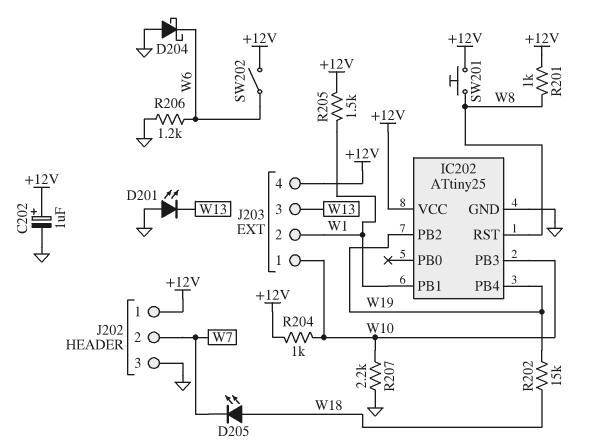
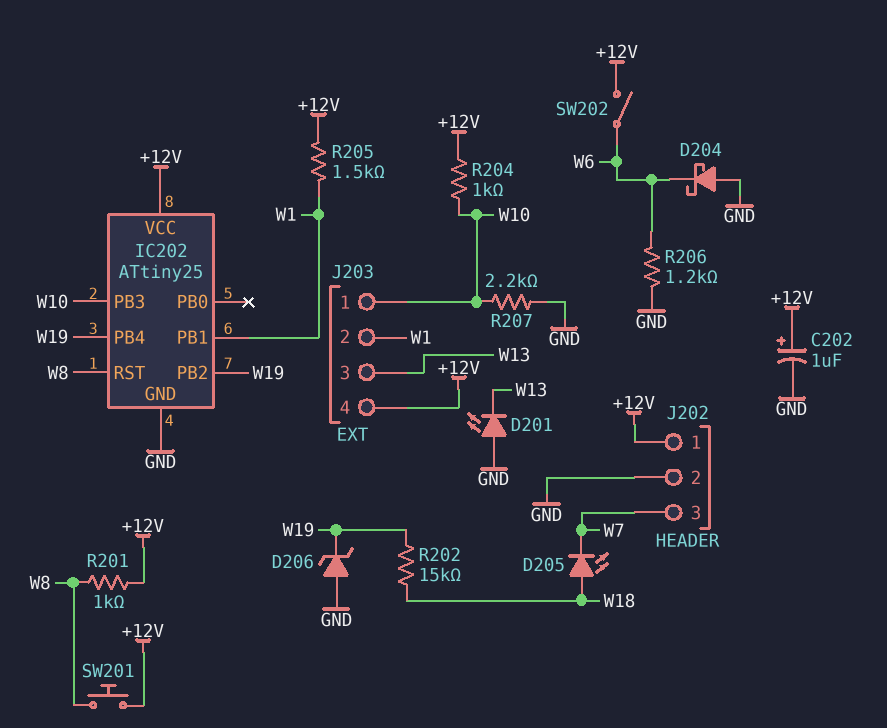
D206: none -> zener (A GND, K W19)
J202 pin 2: W7 -> GND
J202 pin 3: GND -> W7

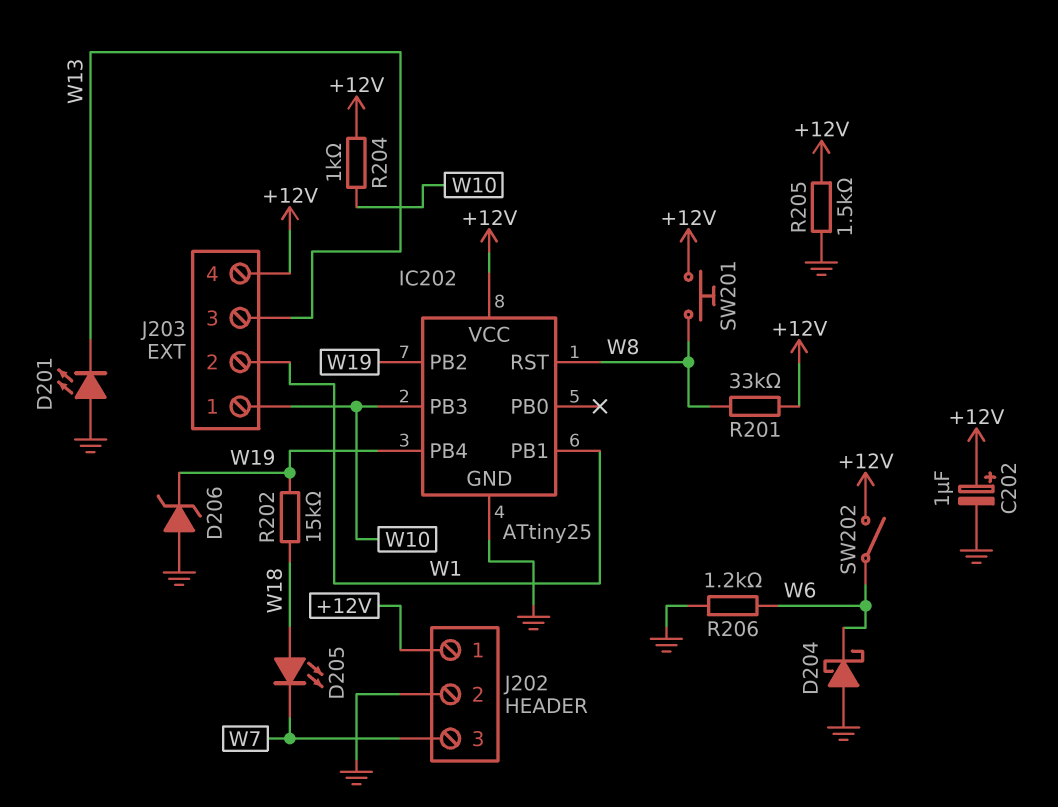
R201: 1k (+12V, W8) -> 33k (+12V, W8)
R205: 1.5k (+12V, W1) -> 1.5k (+12V, GND)
R207: 2.2k (GND, W10) -> none

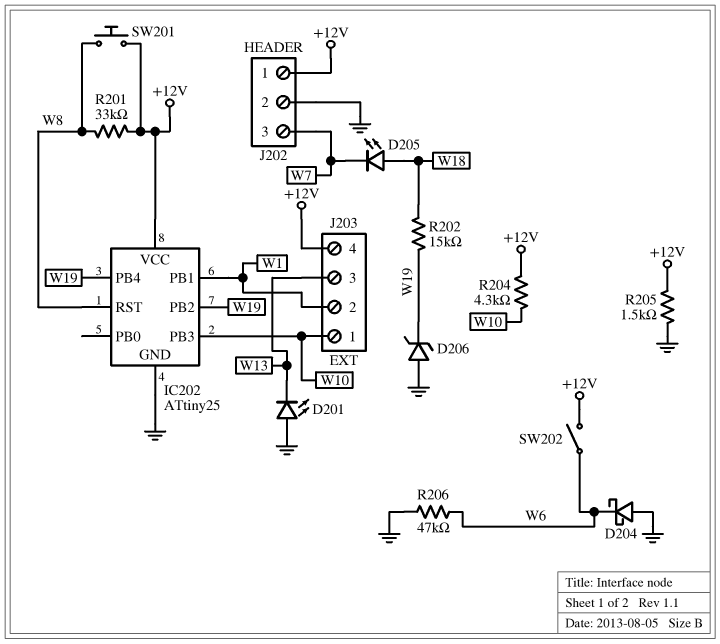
C202: 1uF (plus +12V, minus GND) -> none
R204: 1k (+12V, W10) -> 4.3k (+12V, W10)
R206: 1.2k (GND, W6) -> 47k (GND, W6)

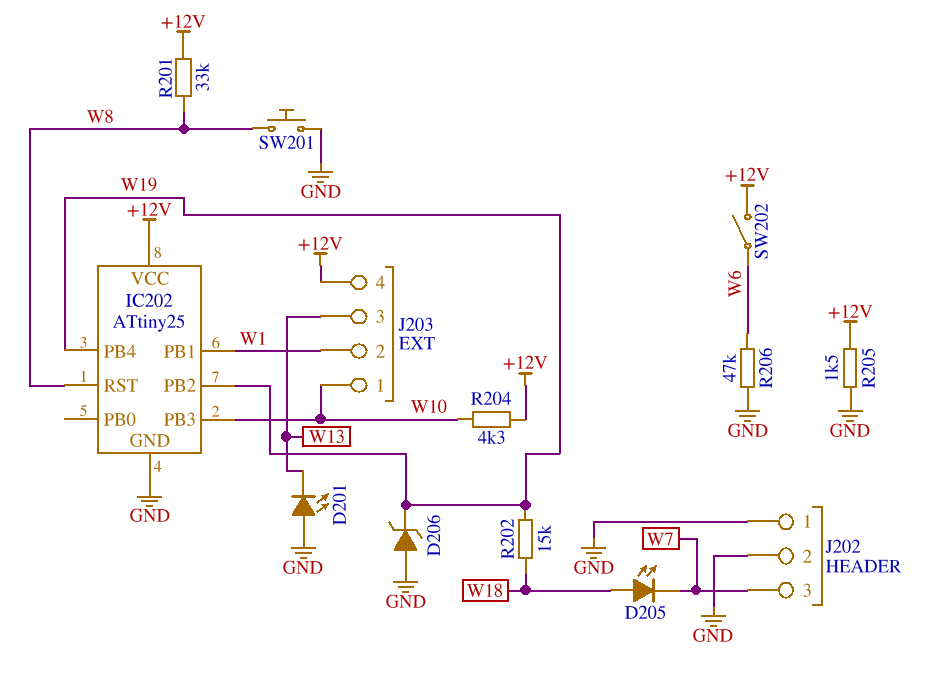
D204: schottky (A GND, K W6) -> none
J202 pin 1: +12V -> GND
SW201: button (+12V, W8) -> button (GND, W8)

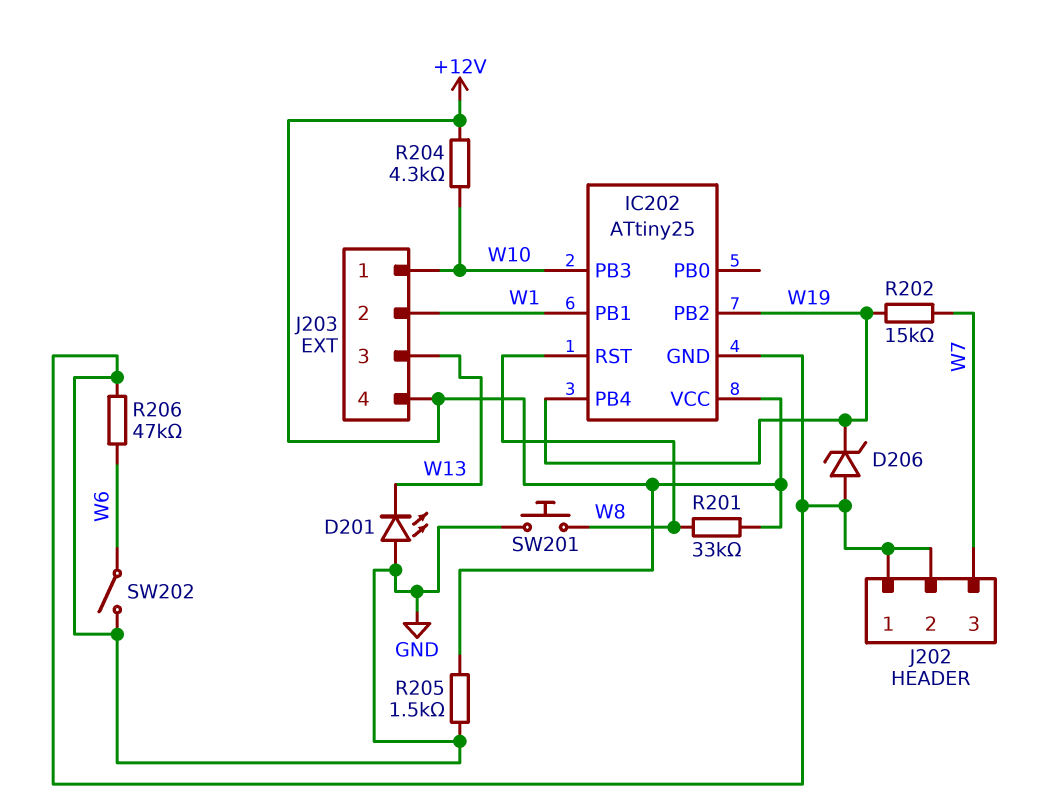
D205: LED (A W18, K W7) -> none
R202: 15k (W18, W19) -> 15k (W7, W19)
SW202: switch (+12V, W6) -> switch (GND, W6)

